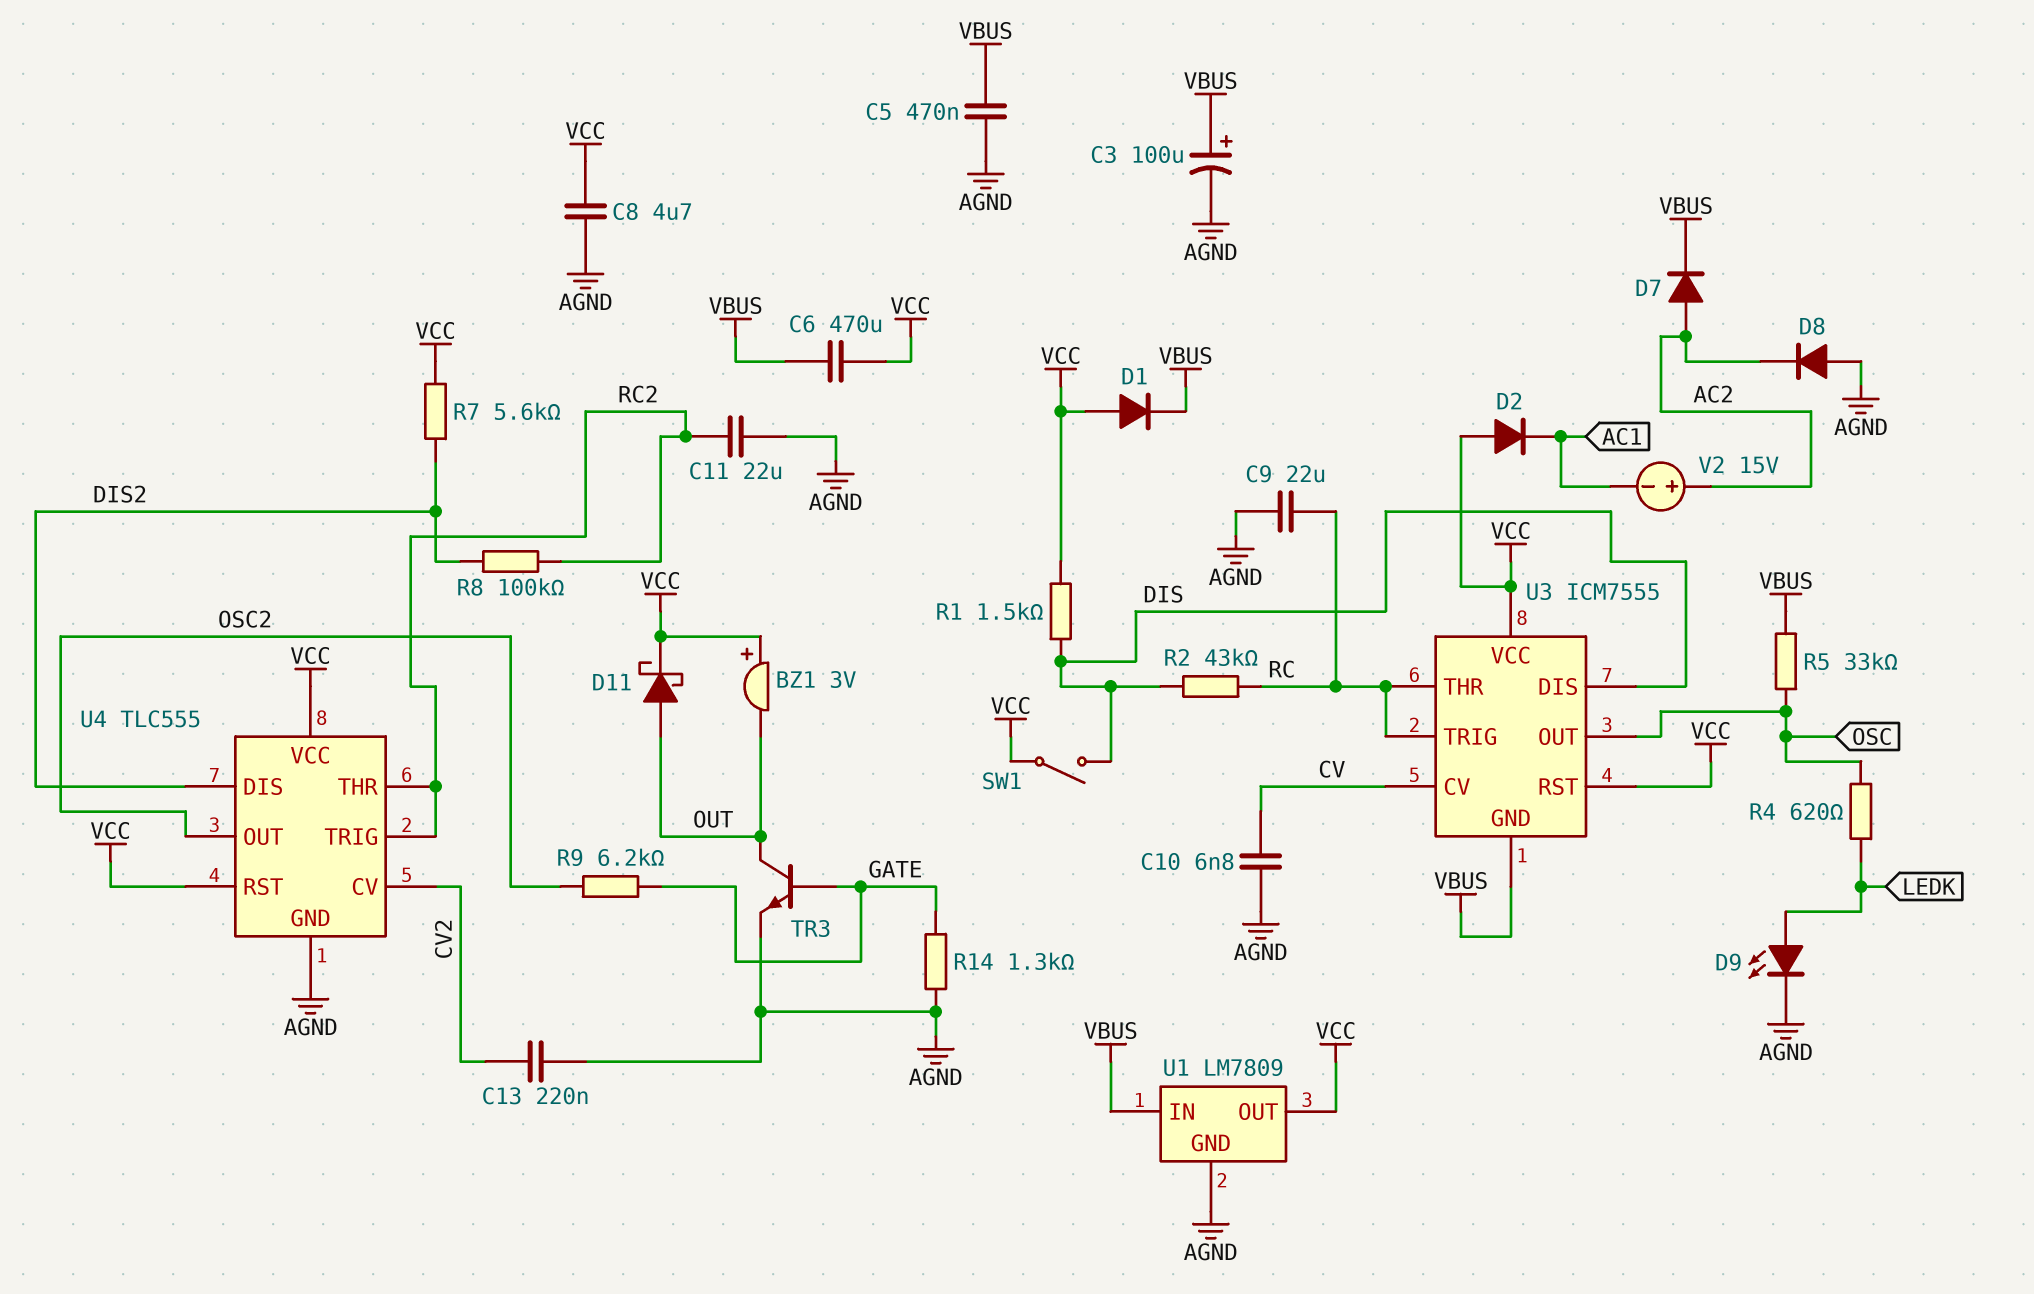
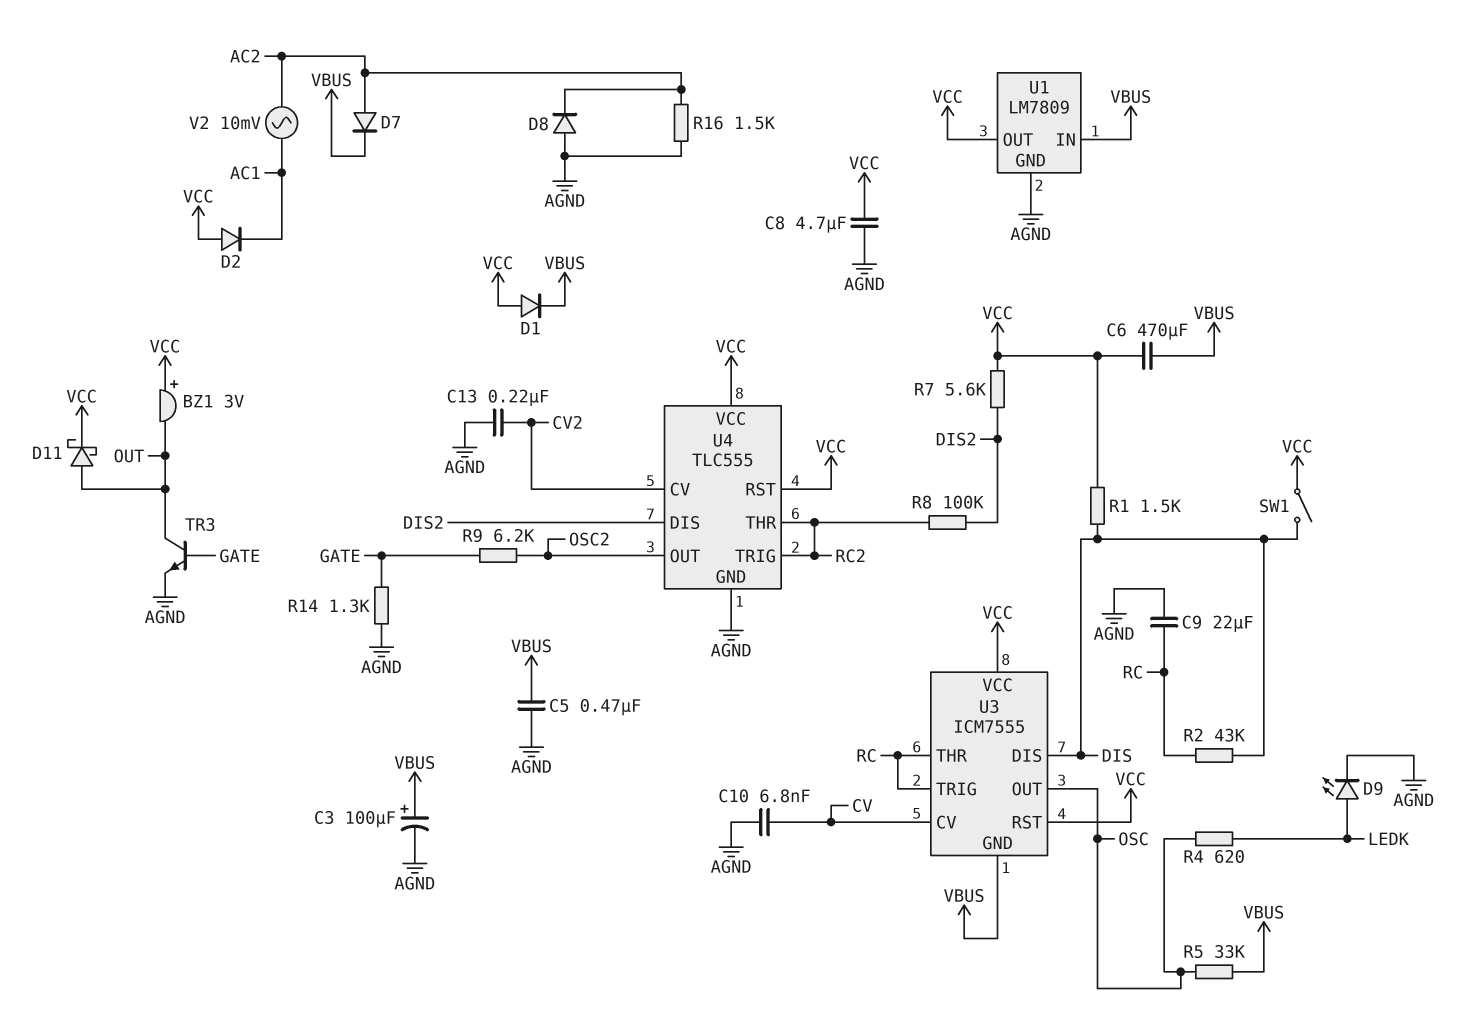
C11: 22uF (AGND, RC2) -> none
R16: none -> 1.5k (AC2, AGND)
V2: 15V (plus AC2, minus AC1) -> AC 10mV (AC1, AC2)

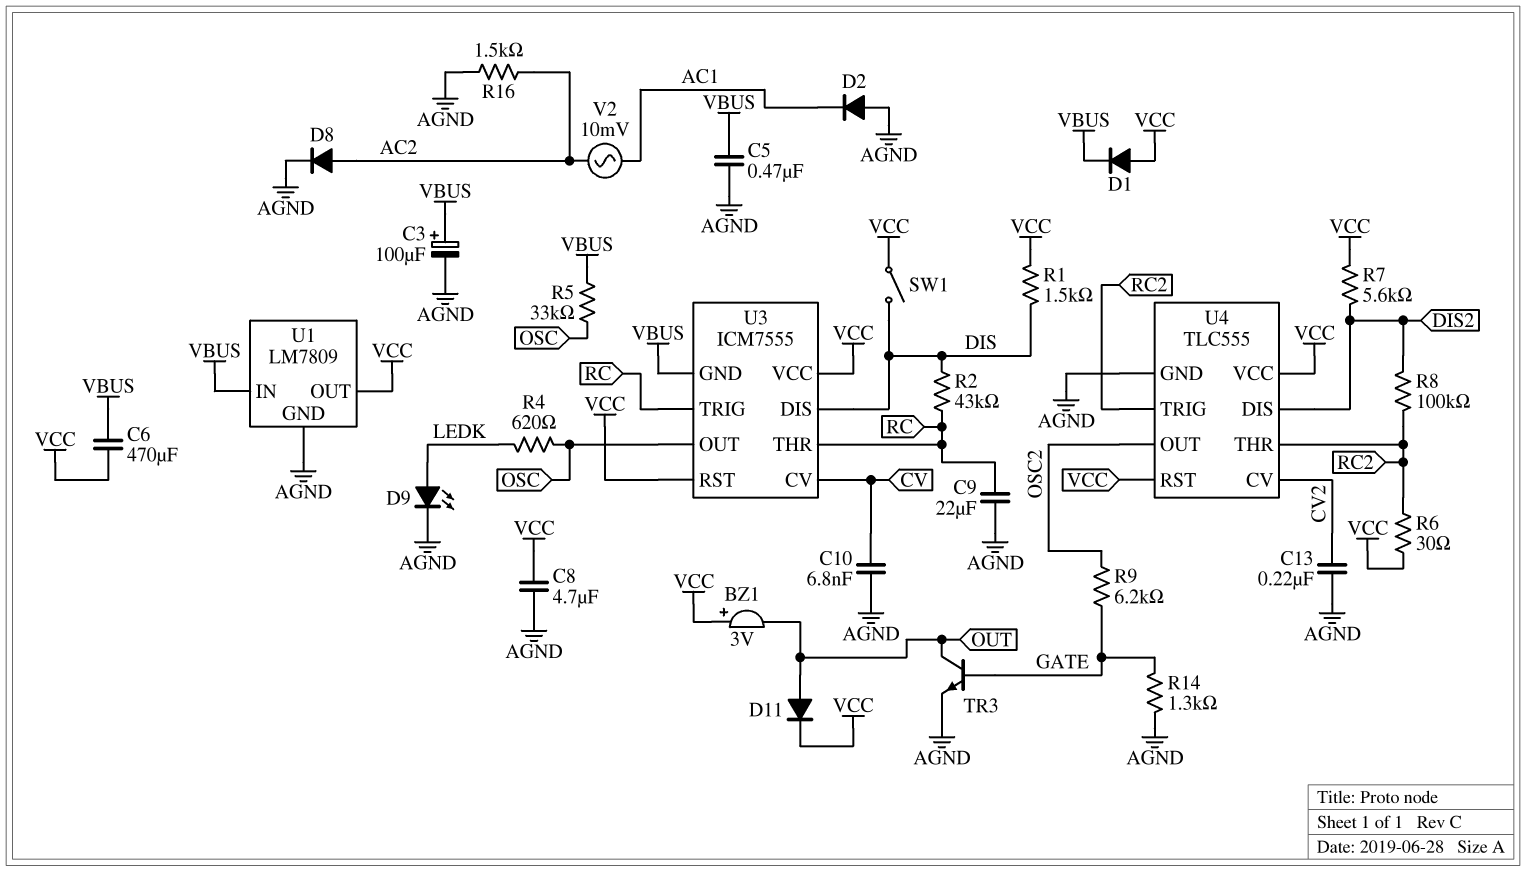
D2: diode (A VCC, K AC1) -> diode (A AGND, K AC1)
D7: diode (A AC2, K VBUS) -> none
D8: diode (A AGND, K AC2) -> diode (A AC2, K AGND)
D11: schottky (A OUT, K VCC) -> diode (A OUT, K VCC)
R6: none -> 30 (RC2, VCC)

